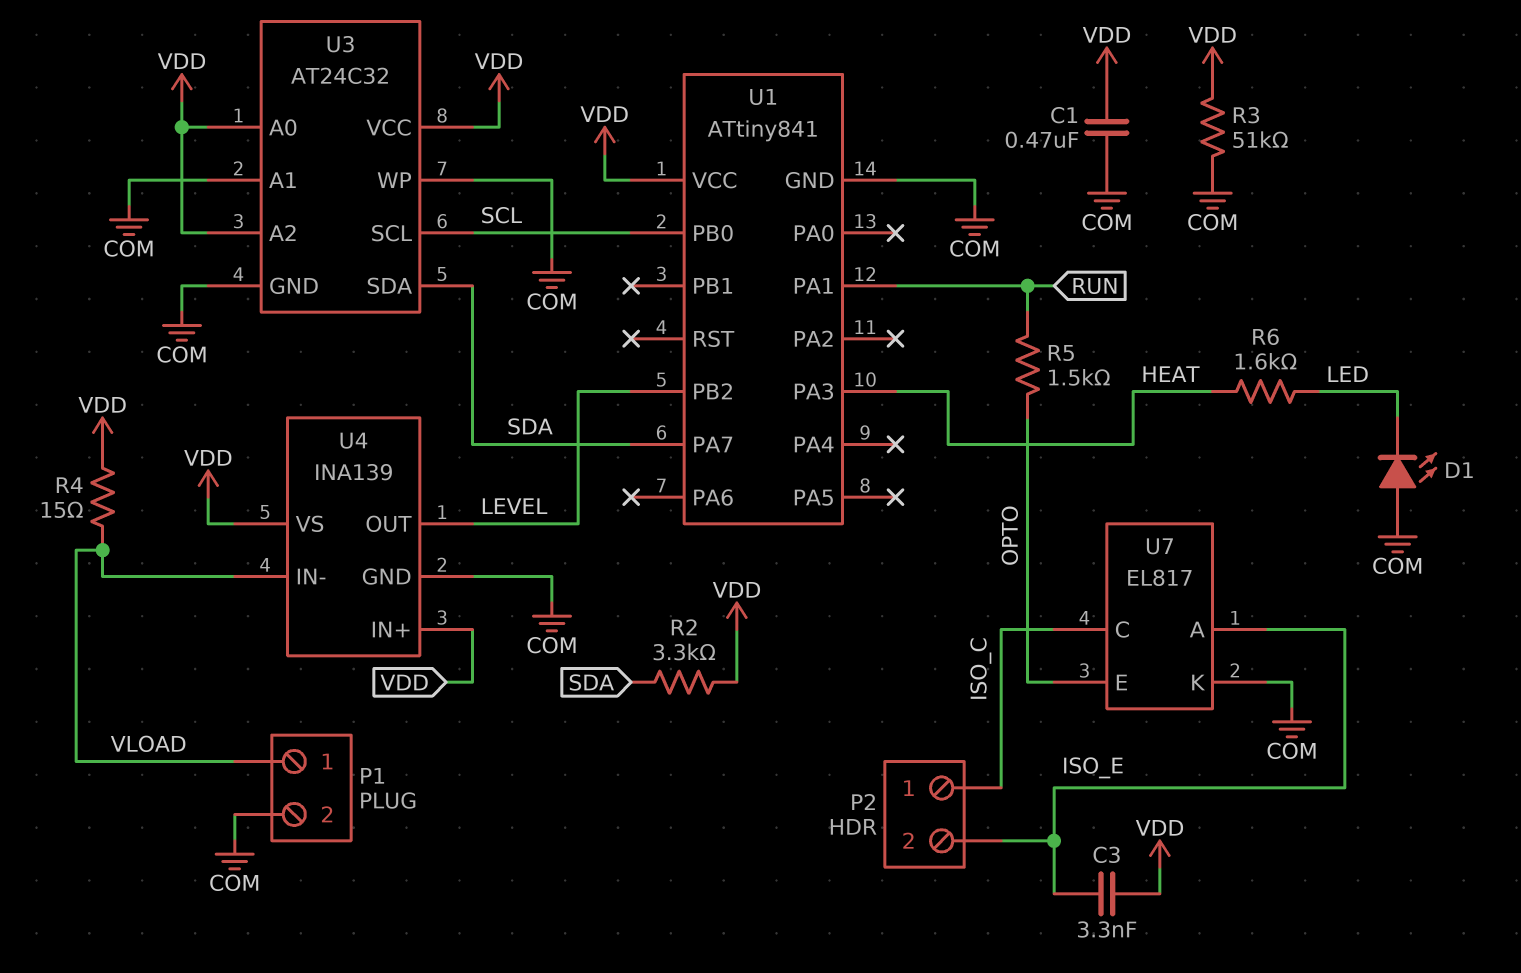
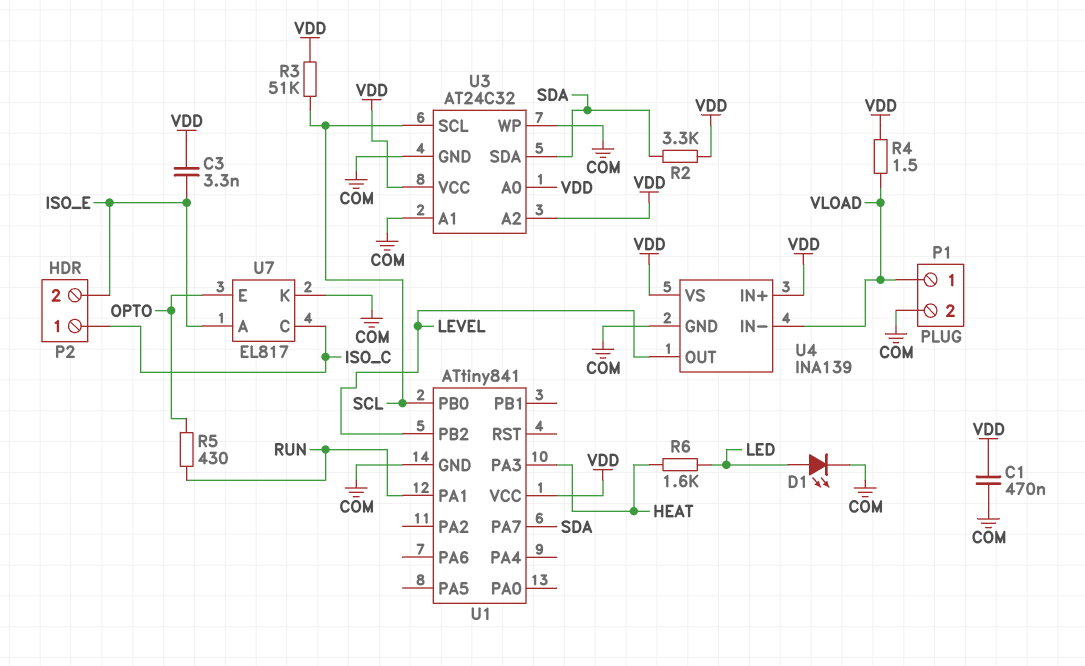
D1: LED (A COM, K LED) -> LED (A LED, K COM)
R3: 51k (COM, VDD) -> 51k (SCL, VDD)
R4: 15 (VDD, VLOAD) -> 1.5 (VDD, VLOAD)
R5: 1.5k (OPTO, RUN) -> 430 (OPTO, RUN)

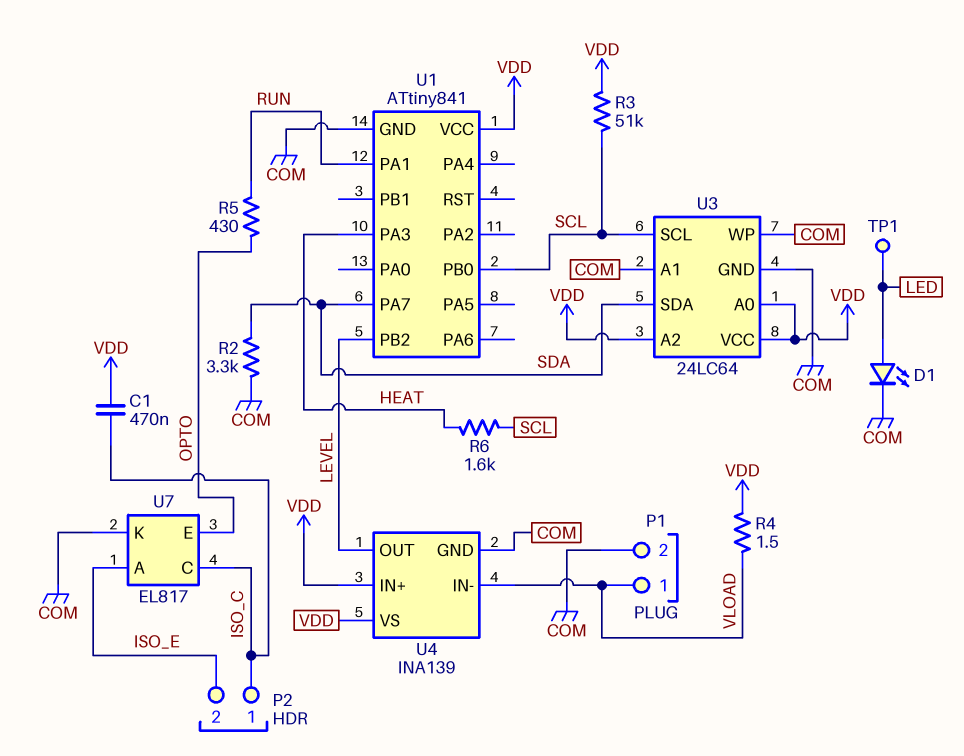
C1: 470nF (COM, VDD) -> 470nF (ISO_C, VDD)
C3: 3.3nF (ISO_E, VDD) -> none
R2: 3.3k (SDA, VDD) -> 3.3k (COM, SDA)
R6: 1.6k (HEAT, LED) -> 1.6k (HEAT, SCL)
TP1: none -> test point (LED)
U3: AT24C32 -> 24LC64

